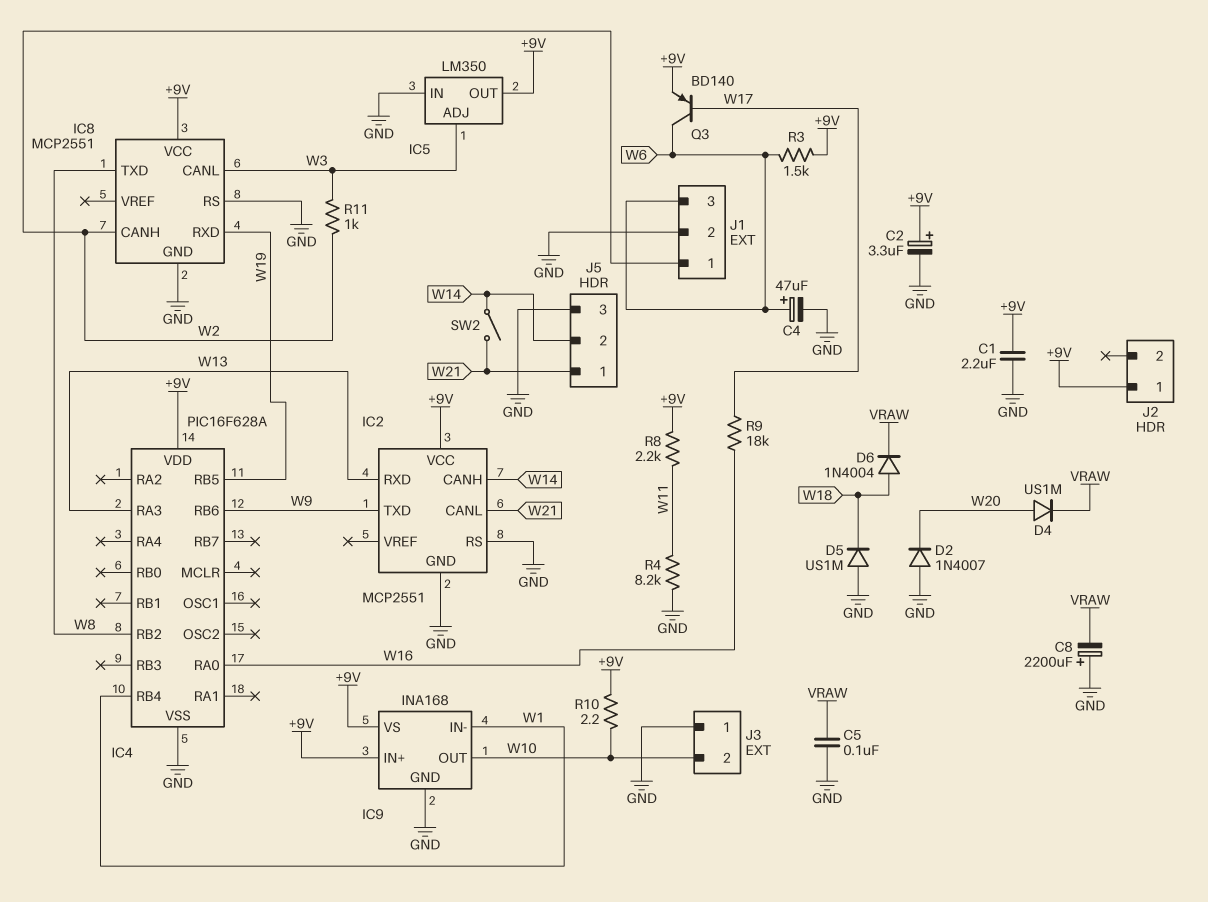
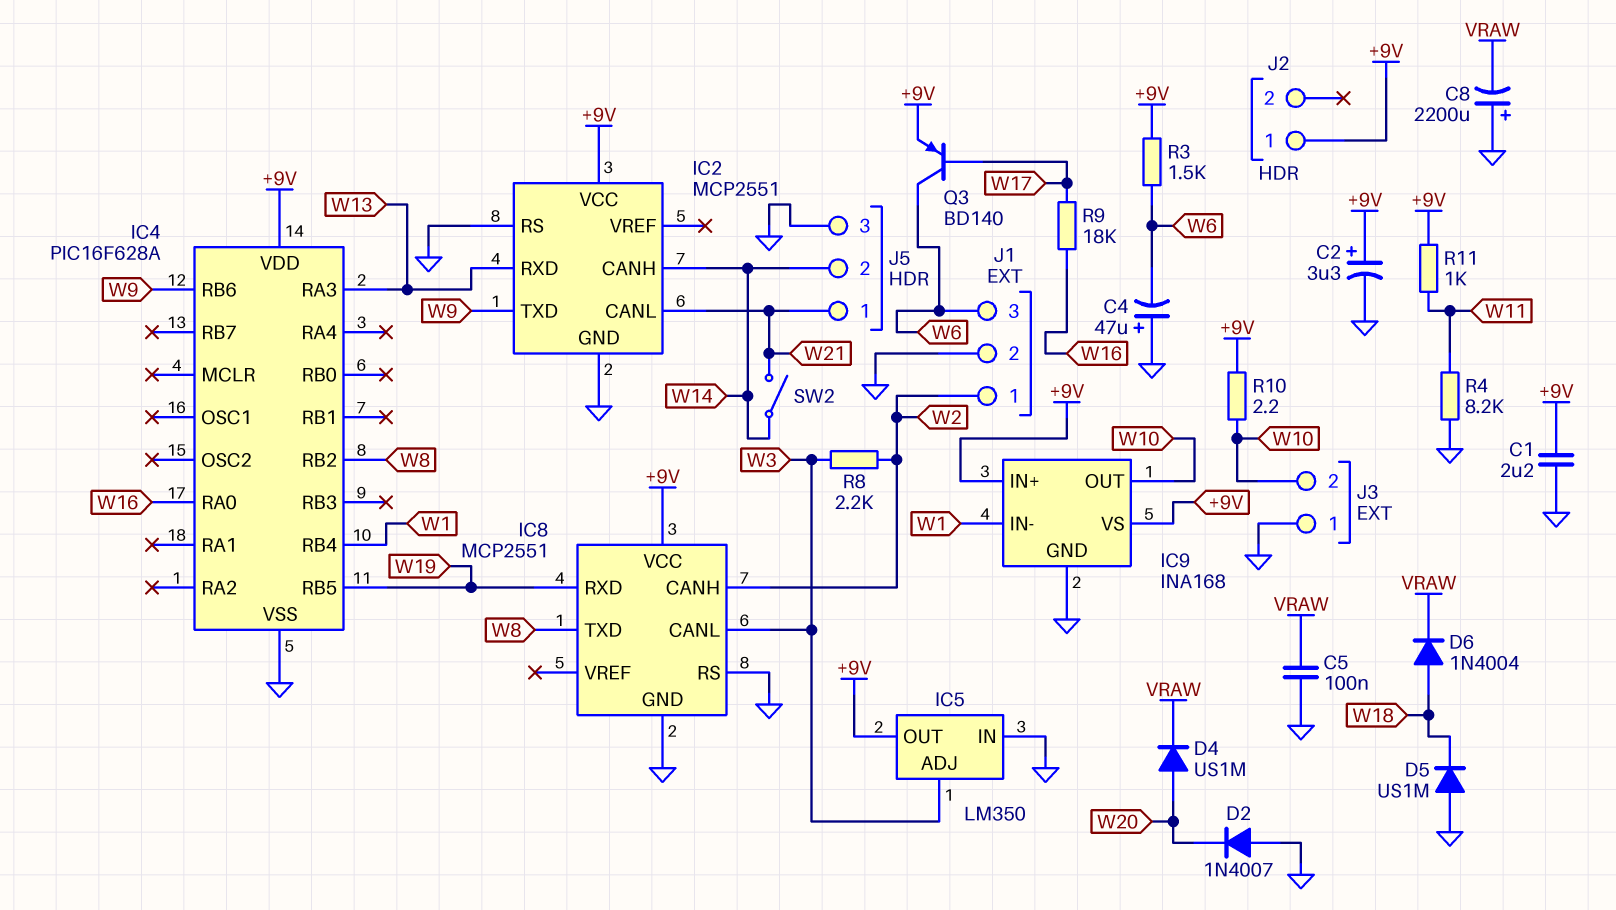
C4: 47uF (plus W6, minus GND) -> 47uF (plus GND, minus W6)
R8: 2.2k (+9V, W11) -> 2.2k (W2, W3)
R11: 1k (W2, W3) -> 1k (+9V, W11)

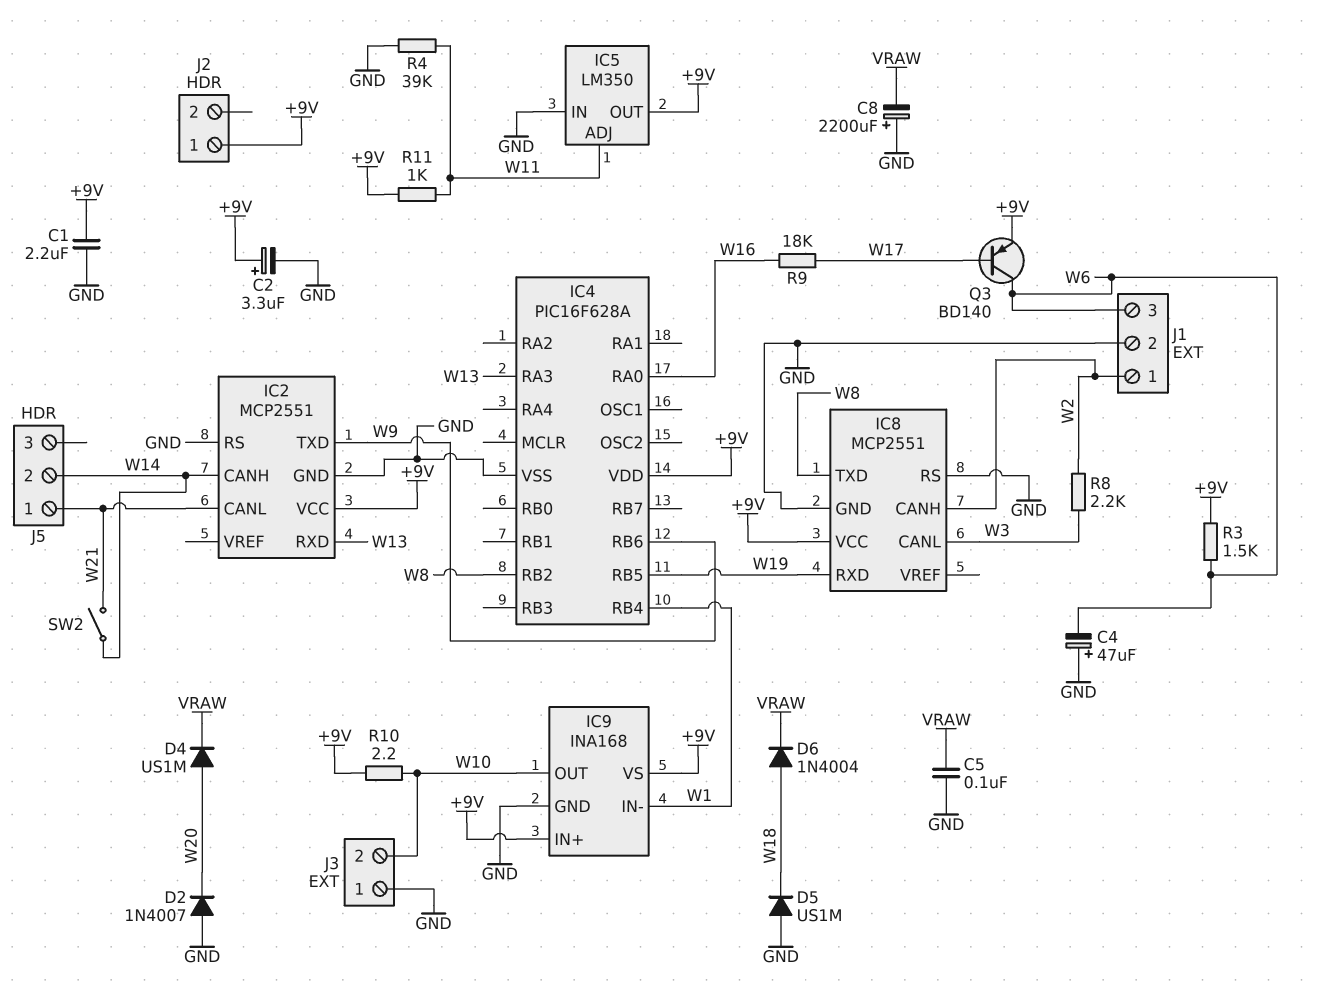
IC5 pin ADJ: W3 -> W11
J5 pin 3: GND -> none
R4: 8.2k (GND, W11) -> 39k (GND, W11)

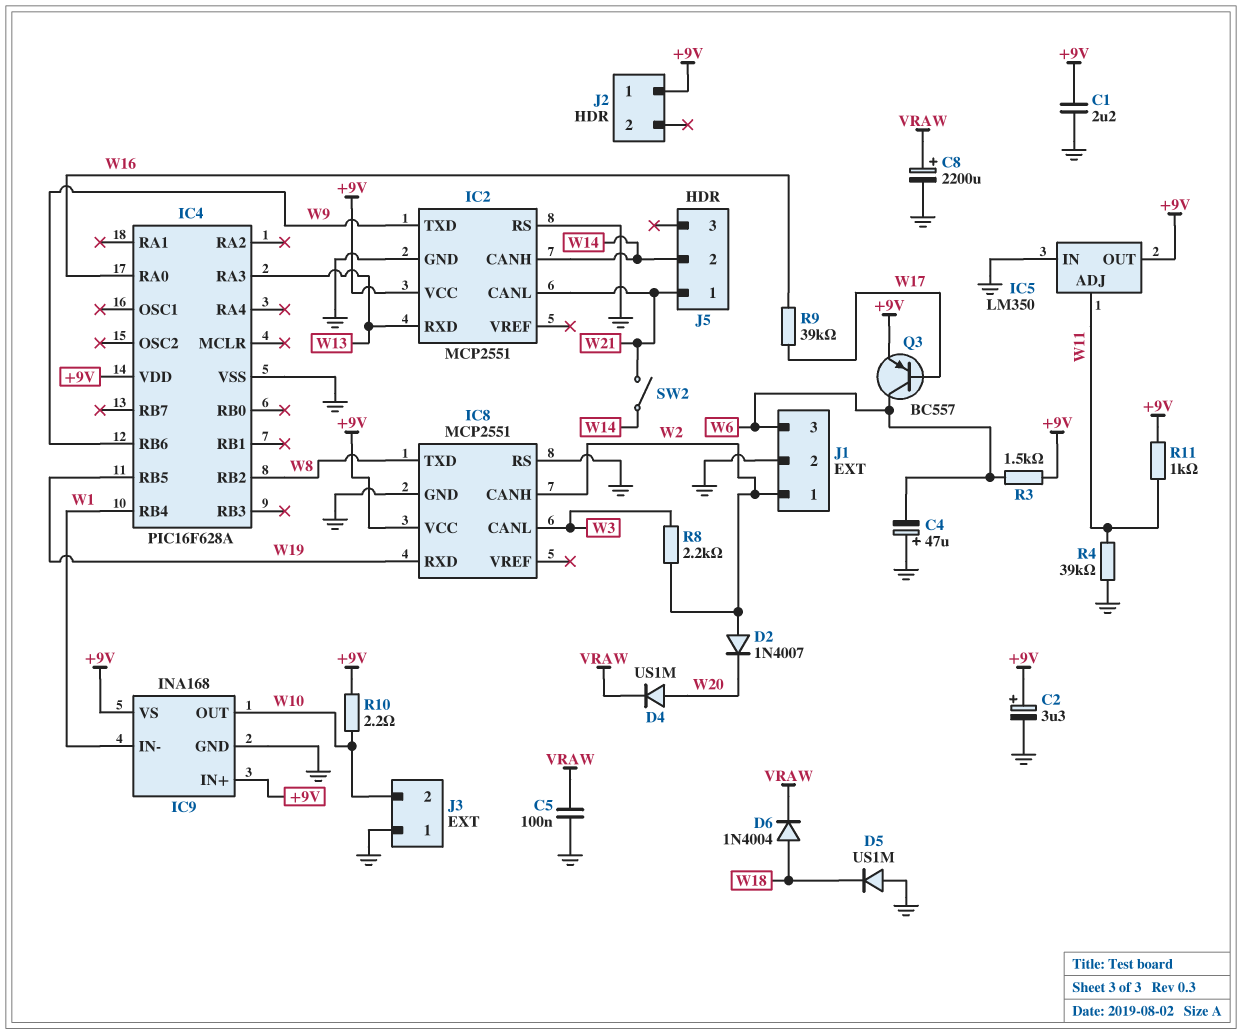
C8: 2200uF (plus GND, minus VRAW) -> 2200uF (plus VRAW, minus GND)
D2: diode 1N4007 (A GND, K W20) -> diode 1N4007 (A W2, K W20)
Q3: PNP BD140 (B W17, C W6, E +9V) -> PNP BC557 (B W17, C W6, E +9V)
R9: 18k (W16, W17) -> 39k (W16, W17)

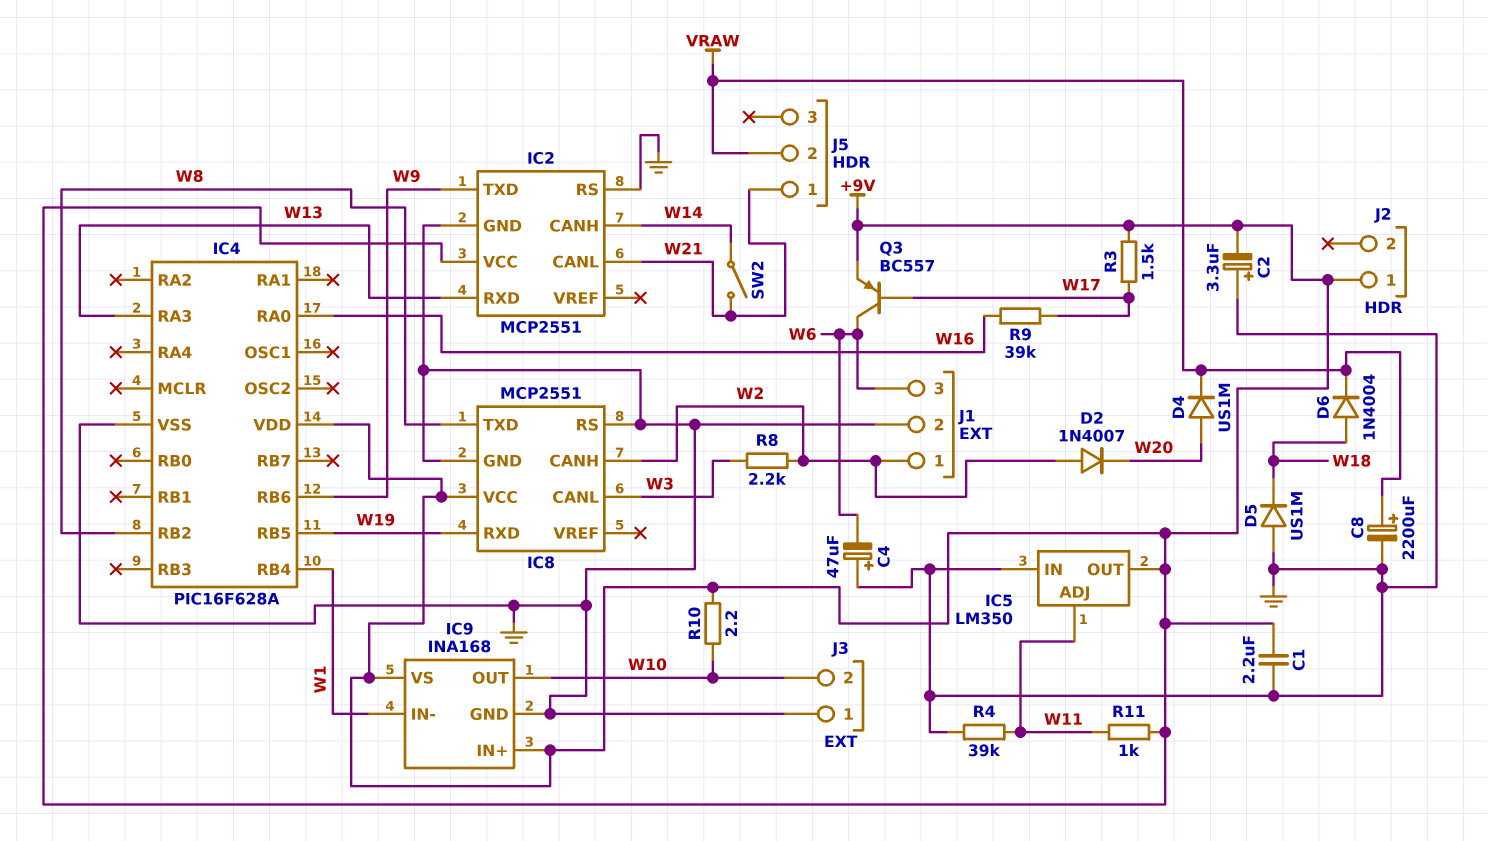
C2: 3.3uF (plus +9V, minus GND) -> 3.3uF (plus GND, minus +9V)
C5: 100nF (GND, VRAW) -> none
J5 pin 2: W14 -> VRAW
R3: 1.5k (+9V, W6) -> 1.5k (+9V, W17)

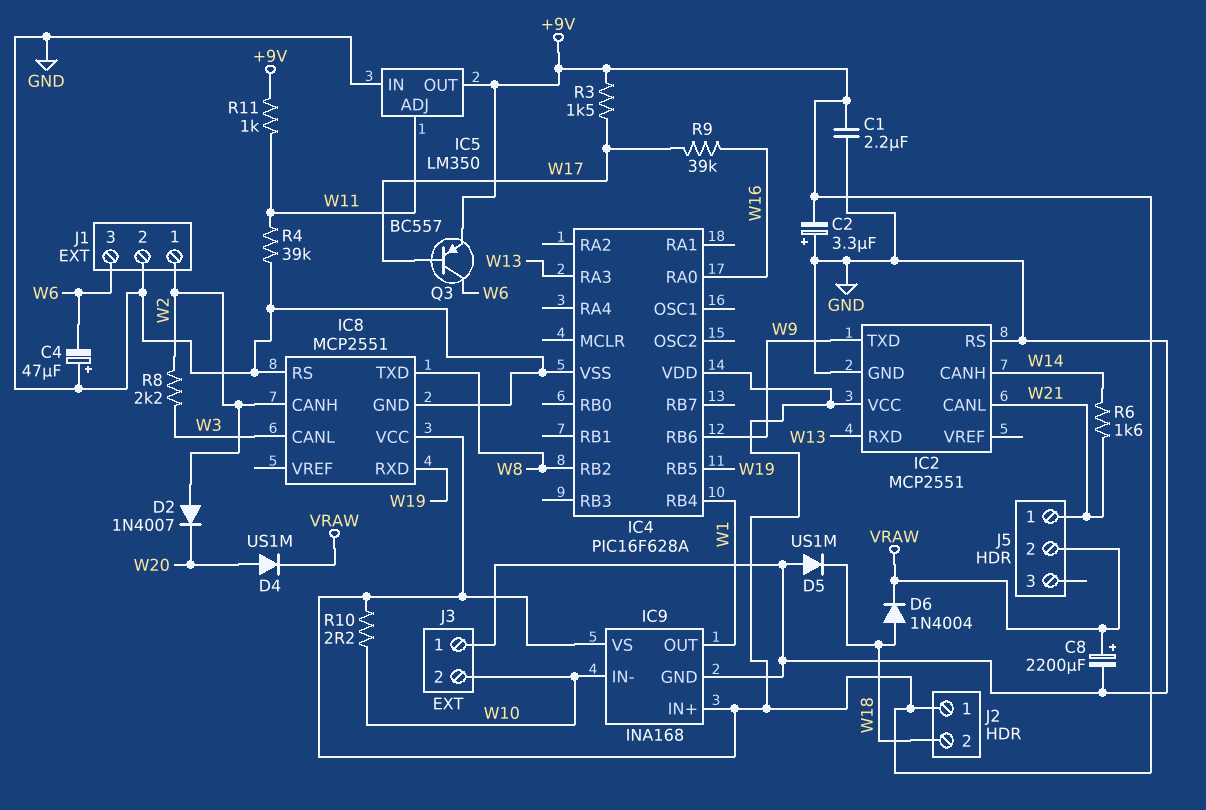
IC9 pin IN-: W1 -> W10
IC9 pin OUT: W10 -> W1
J2 pin 2: none -> W18
R6: none -> 1.6k (W14, W21)
SW2: switch (W14, W21) -> none

